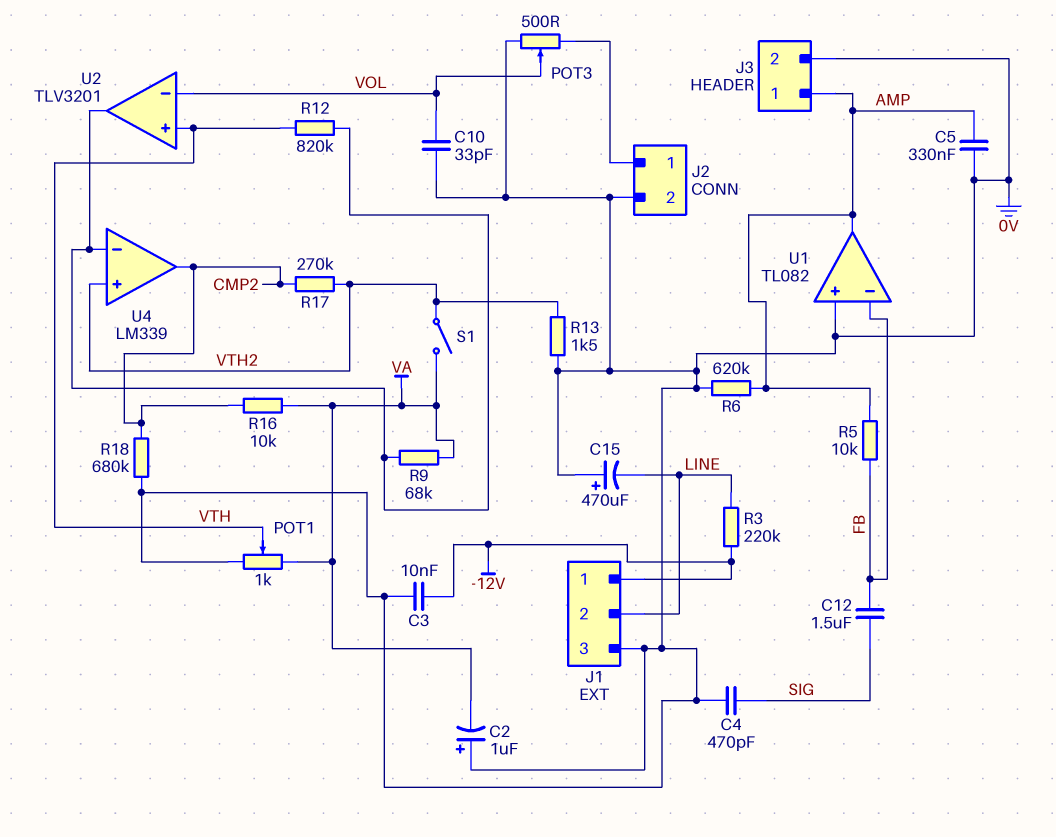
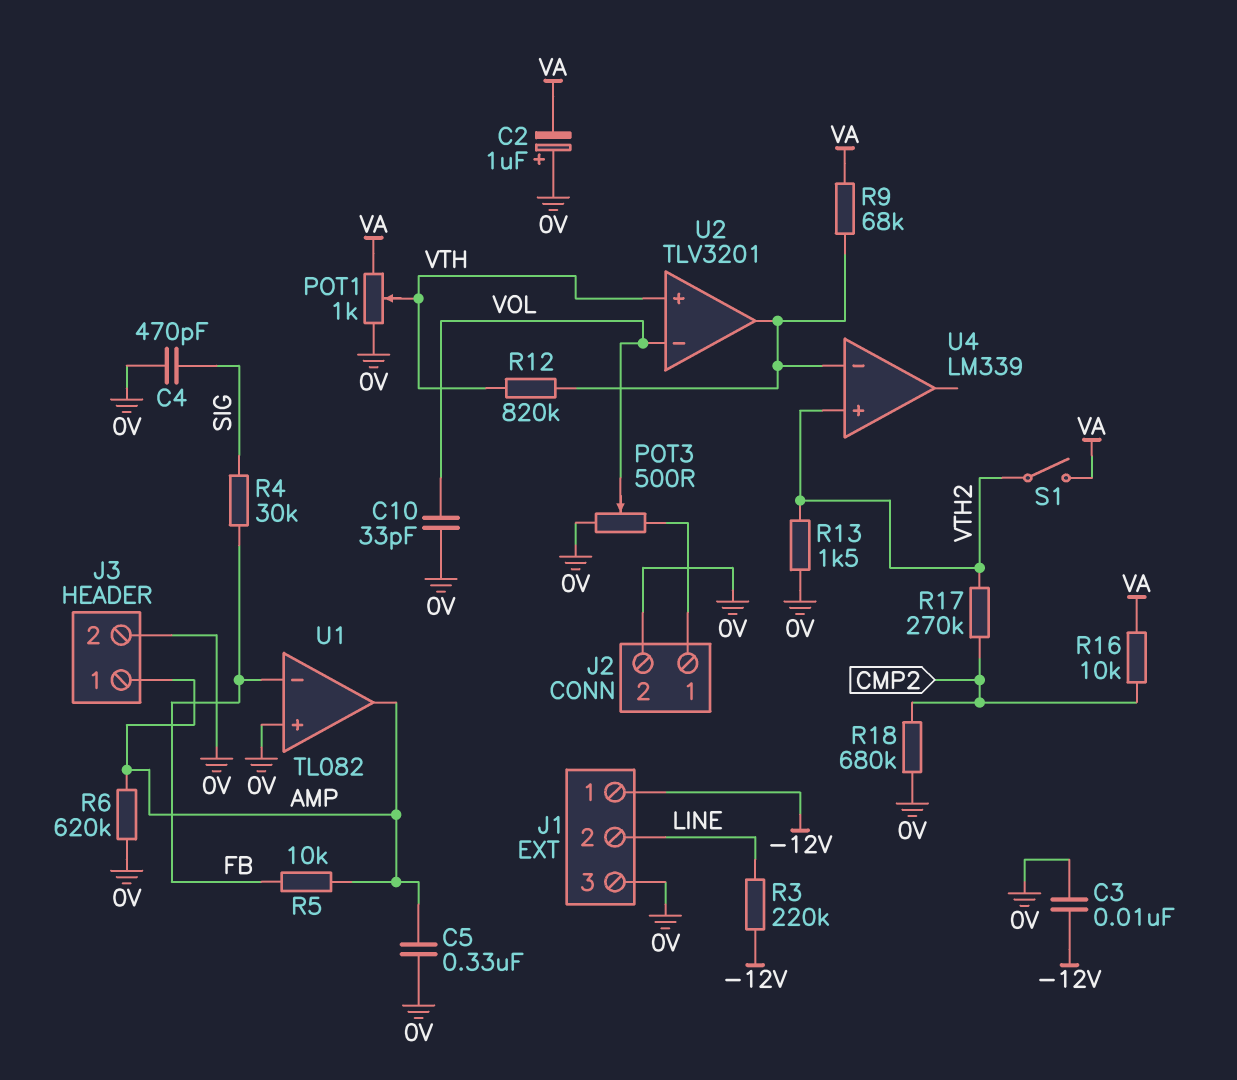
C12: 1.5uF (FB, SIG) -> none
C15: 470uF (plus 0V, minus LINE) -> none
R4: none -> 30k (FB, SIG)
U4 pin out: CMP2 -> none

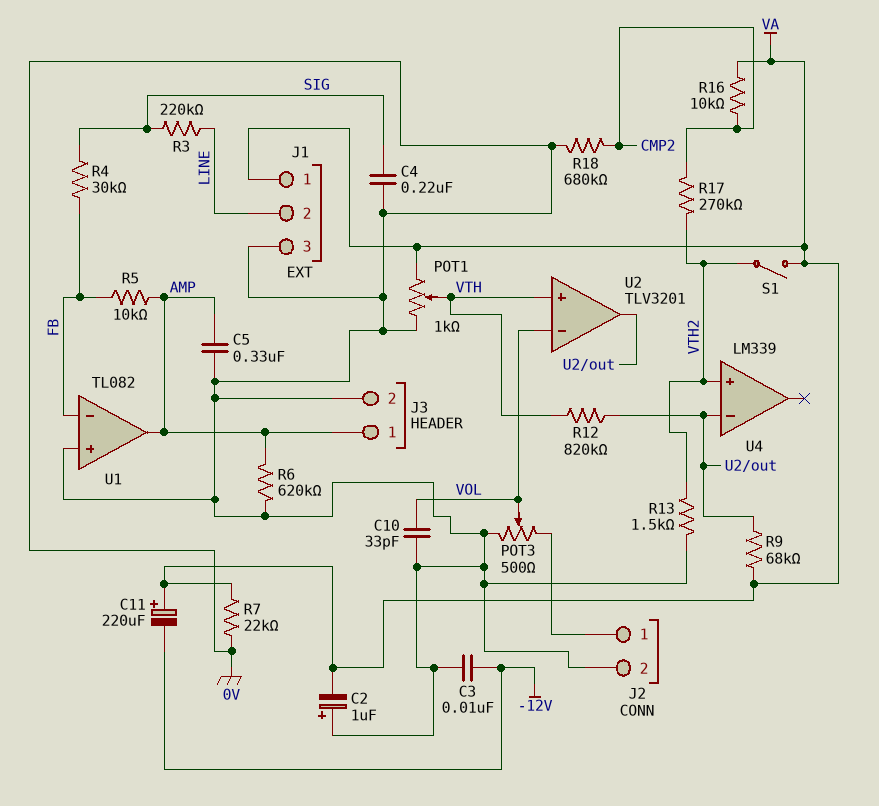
C4: 470pF (0V, SIG) -> 220nF (0V, SIG)
C11: none -> 220uF (plus VA, minus -12V)
J1 pin 1: -12V -> VA
R3: 220k (-12V, LINE) -> 220k (LINE, SIG)
R7: none -> 22k (0V, VA)

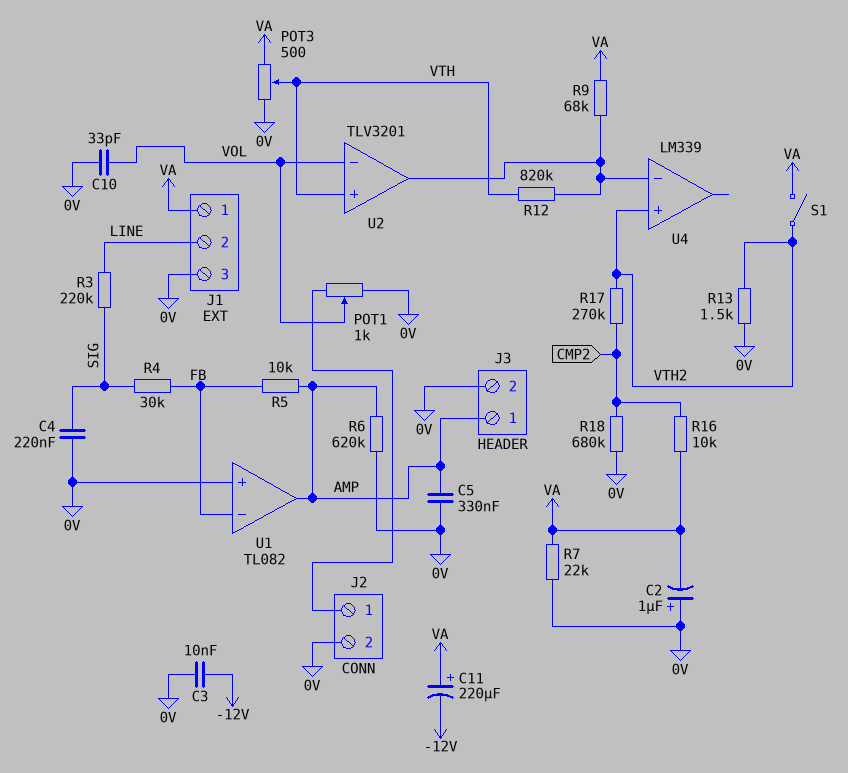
POT1: 1k (0V, VA, wiper VTH) -> 1k (0V, J2/1, wiper VOL)
POT3: 500 (0V, J2/1, wiper VOL) -> 500 (0V, VA, wiper VTH)

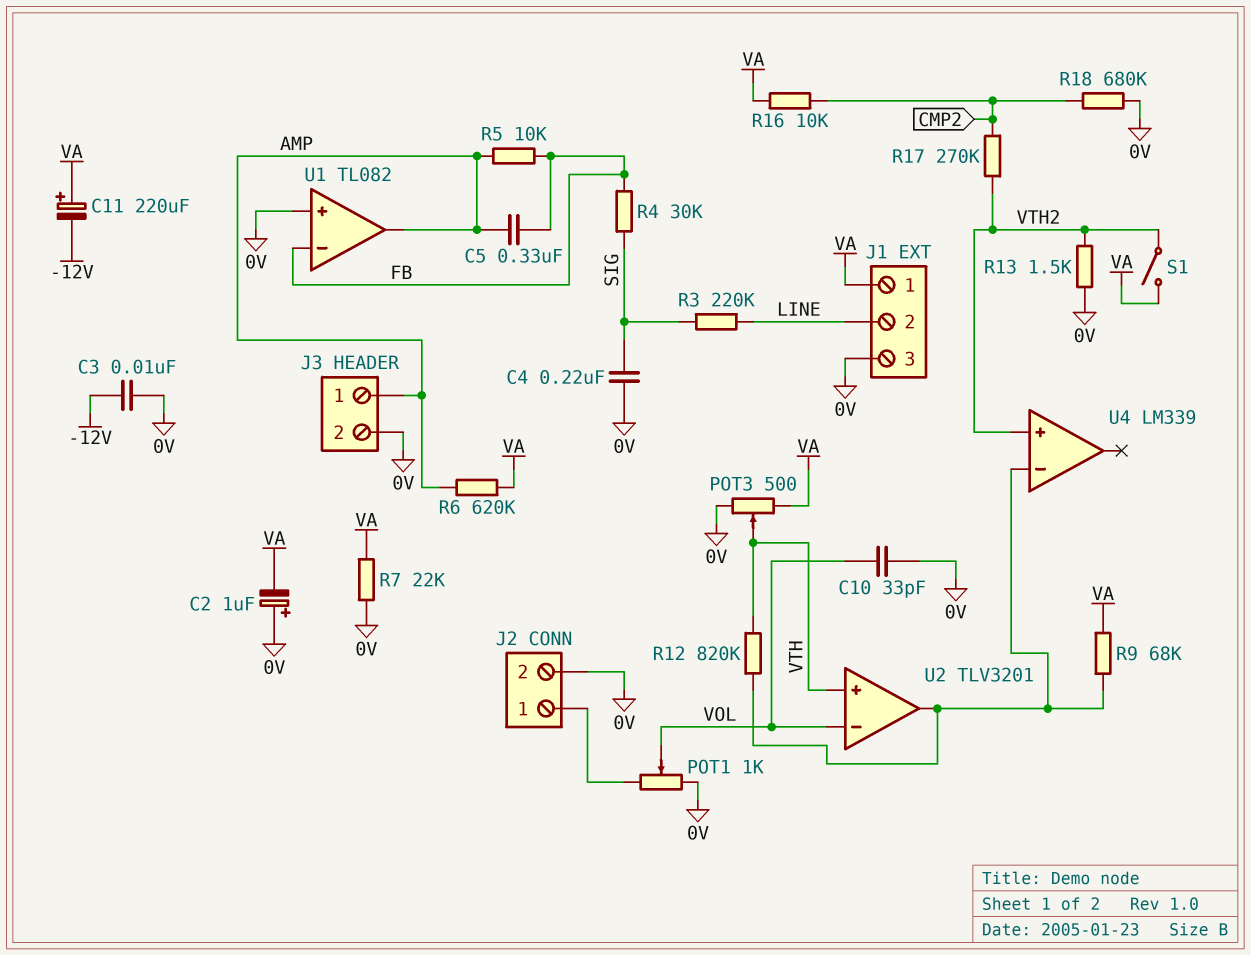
C5: 330nF (0V, AMP) -> 330nF (AMP, FB)
R6: 620k (0V, AMP) -> 620k (AMP, VA)

